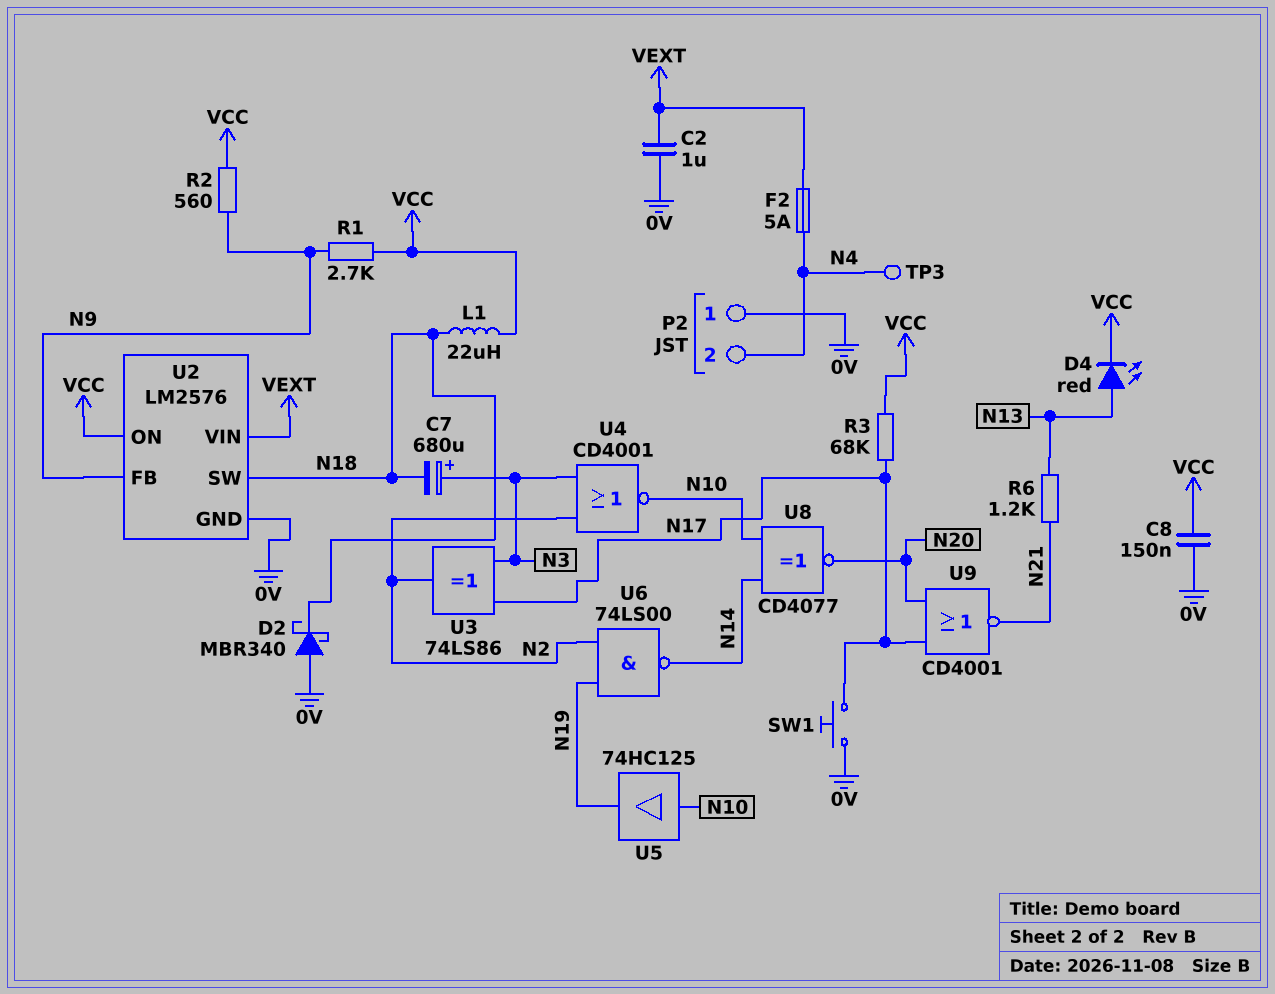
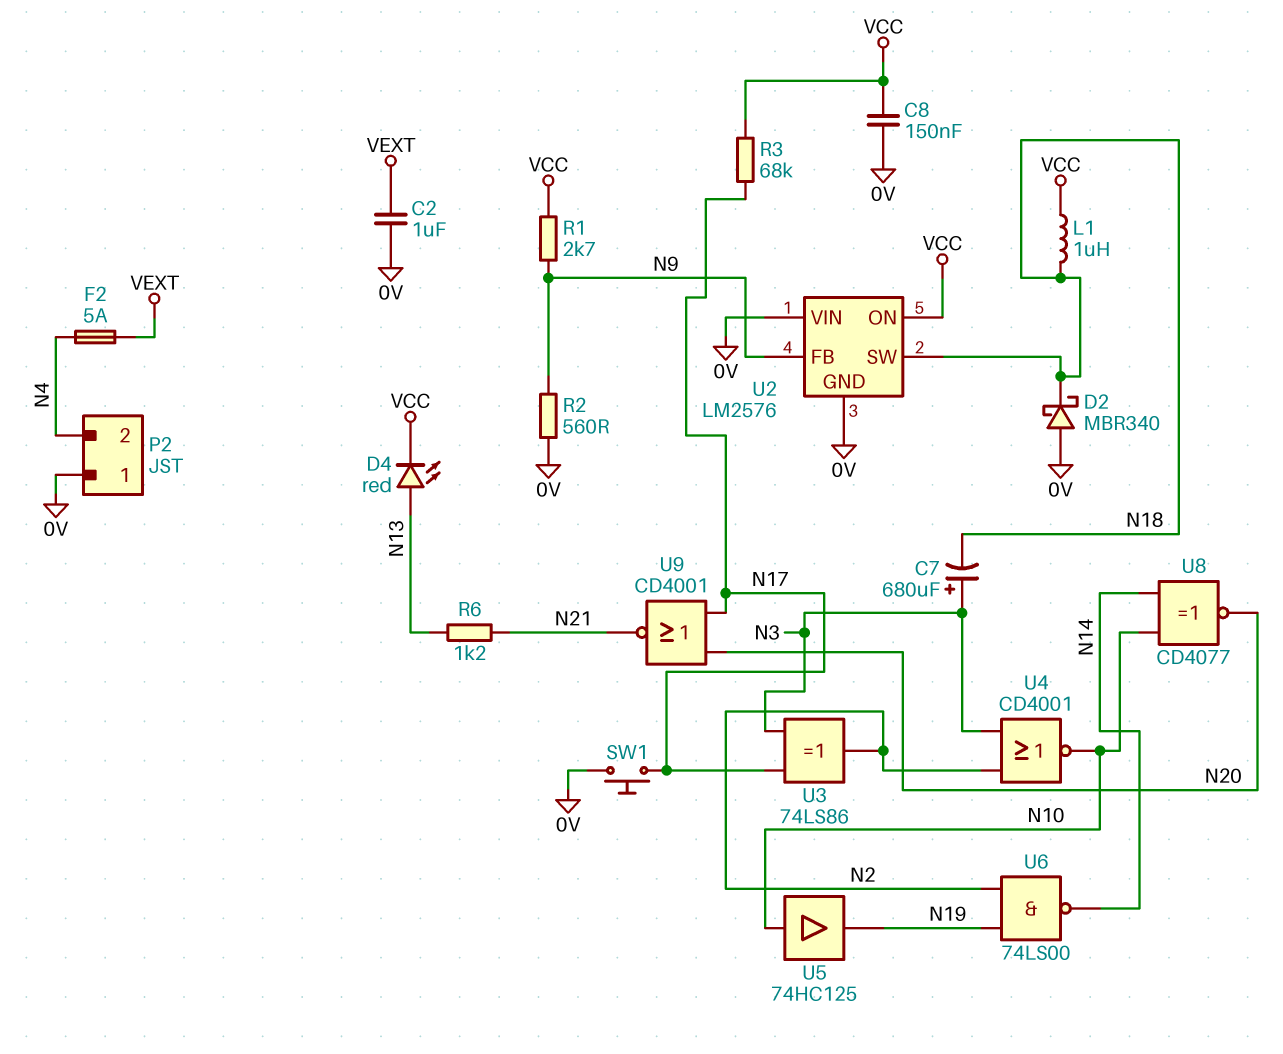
L1: 22uH (N18, VCC) -> 1uH (N18, VCC)
R2: 560 (N9, VCC) -> 560 (0V, N9)
TP3: test point (N4) -> none
U2 pin VIN: VEXT -> 0V

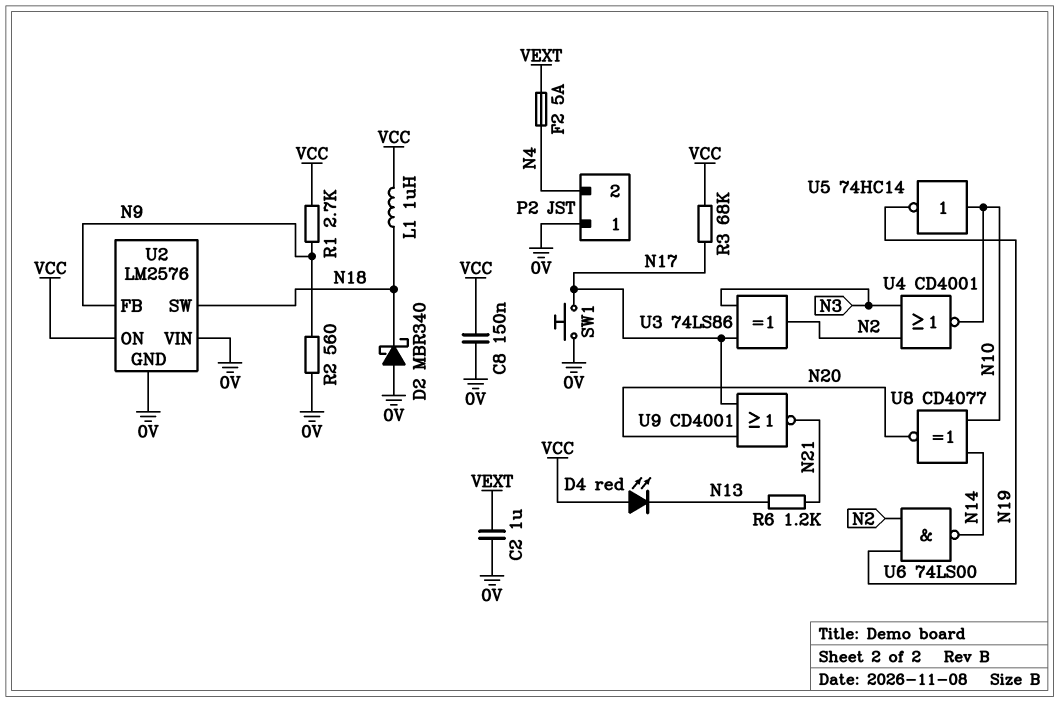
C7: 680uF (plus N3, minus N18) -> none
D4: LED red (A N13, K VCC) -> LED red (A VCC, K N13)
U5: buffer 74HC125 (in N10, out N19) -> NOT 74HC14 (in N10, out N19)

